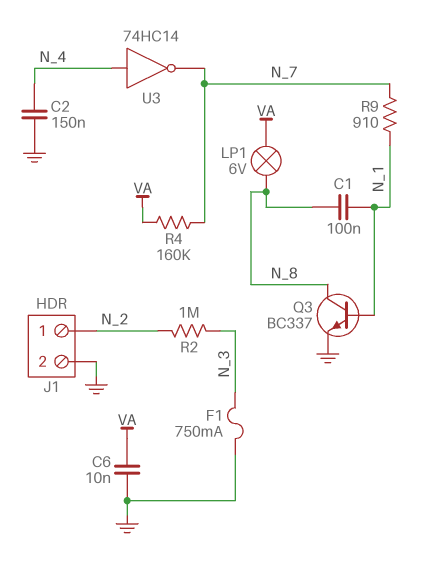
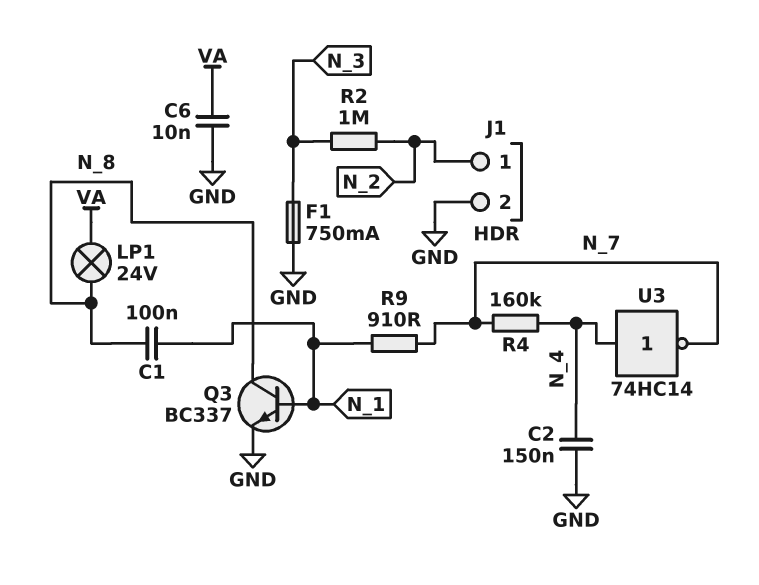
LP1: lamp 6V (N_8, VA) -> lamp 24V (N_8, VA)
R4: 160k (N_7, VA) -> 160k (N_4, N_7)

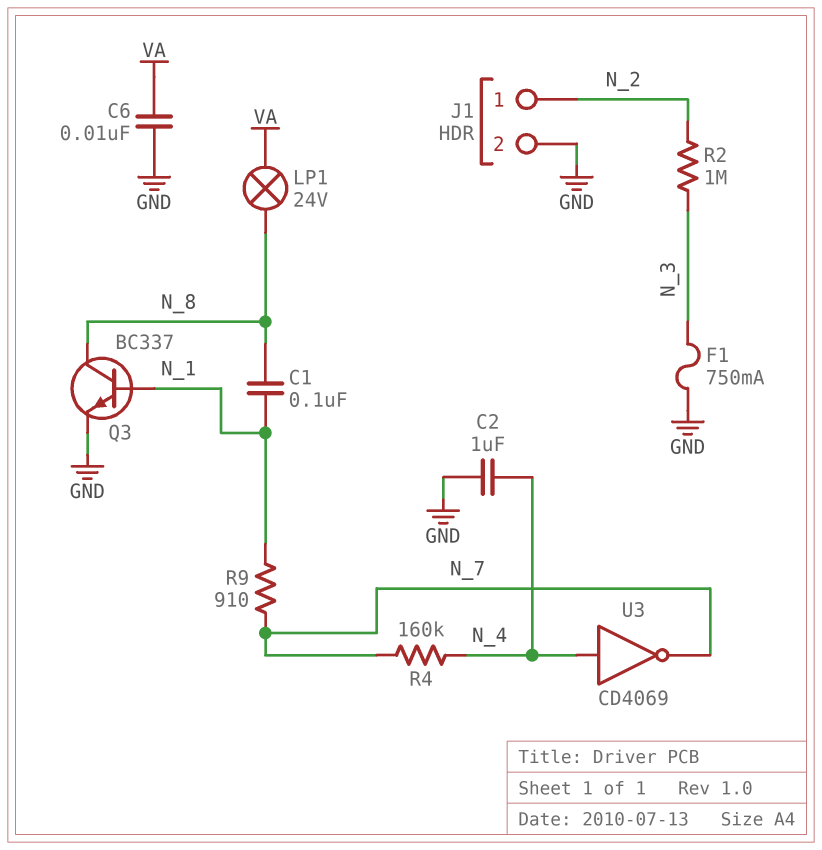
C2: 150nF (GND, N_4) -> 1uF (GND, N_4)
U3: NOT 74HC14 (in N_4, out N_7) -> NOT CD4069 (in N_4, out N_7)

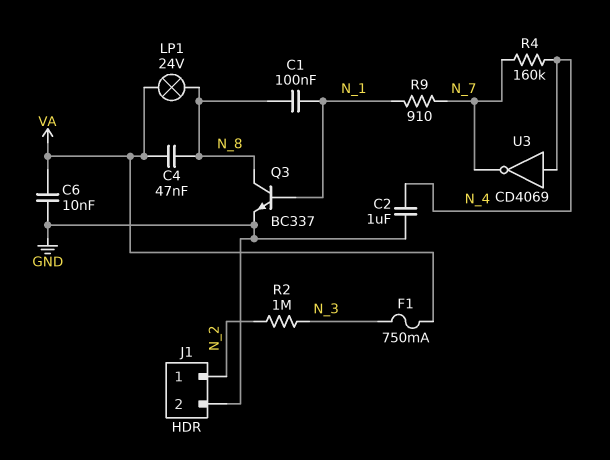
C4: none -> 47nF (N_8, VA)
F1: 750mA (GND, N_3) -> 750mA (N_3, VA)

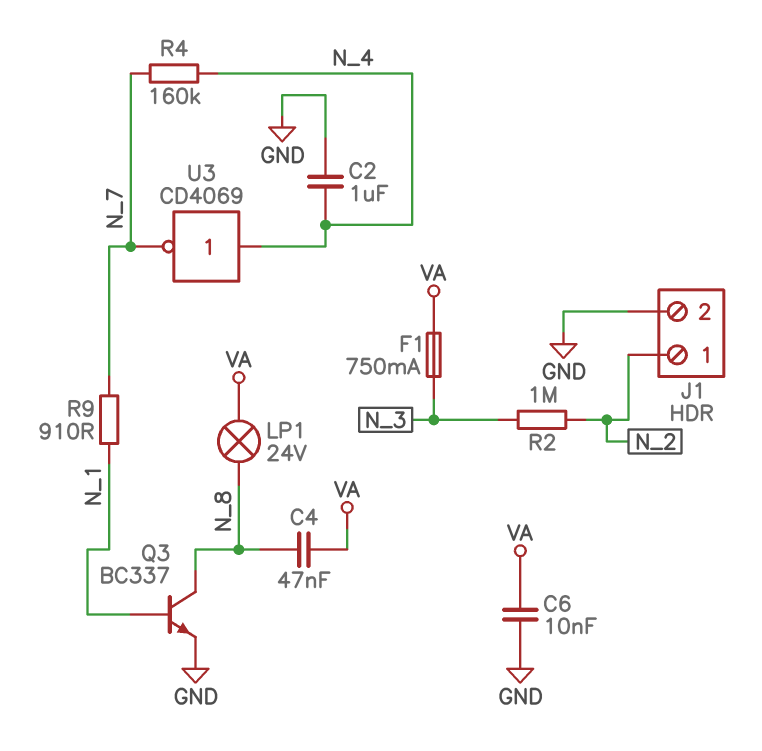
C1: 100nF (N_1, N_8) -> none

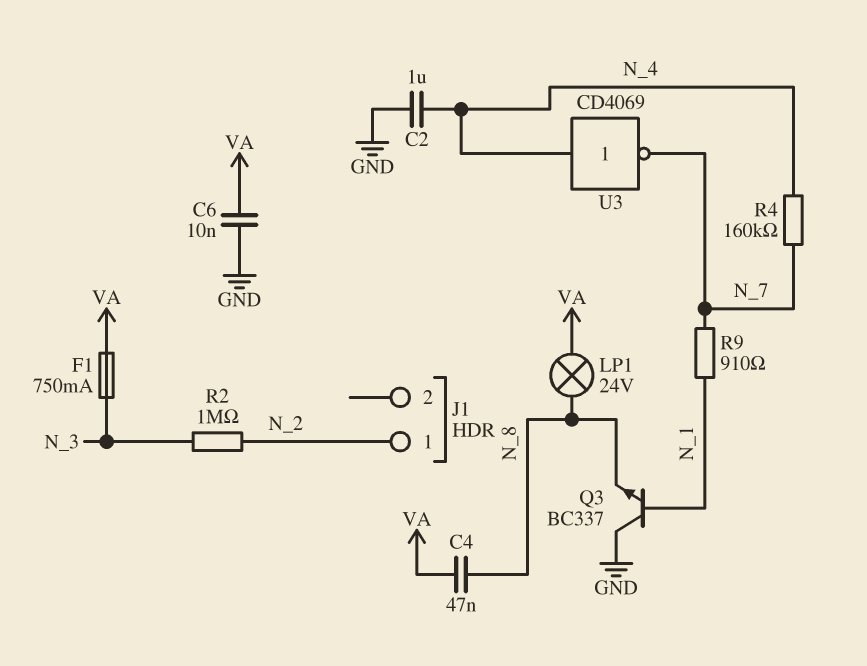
J1 pin 2: GND -> none
Q3: NPN BC337 (B N_1, C N_8, E GND) -> NPN BC337 (B N_1, C GND, E N_8)

